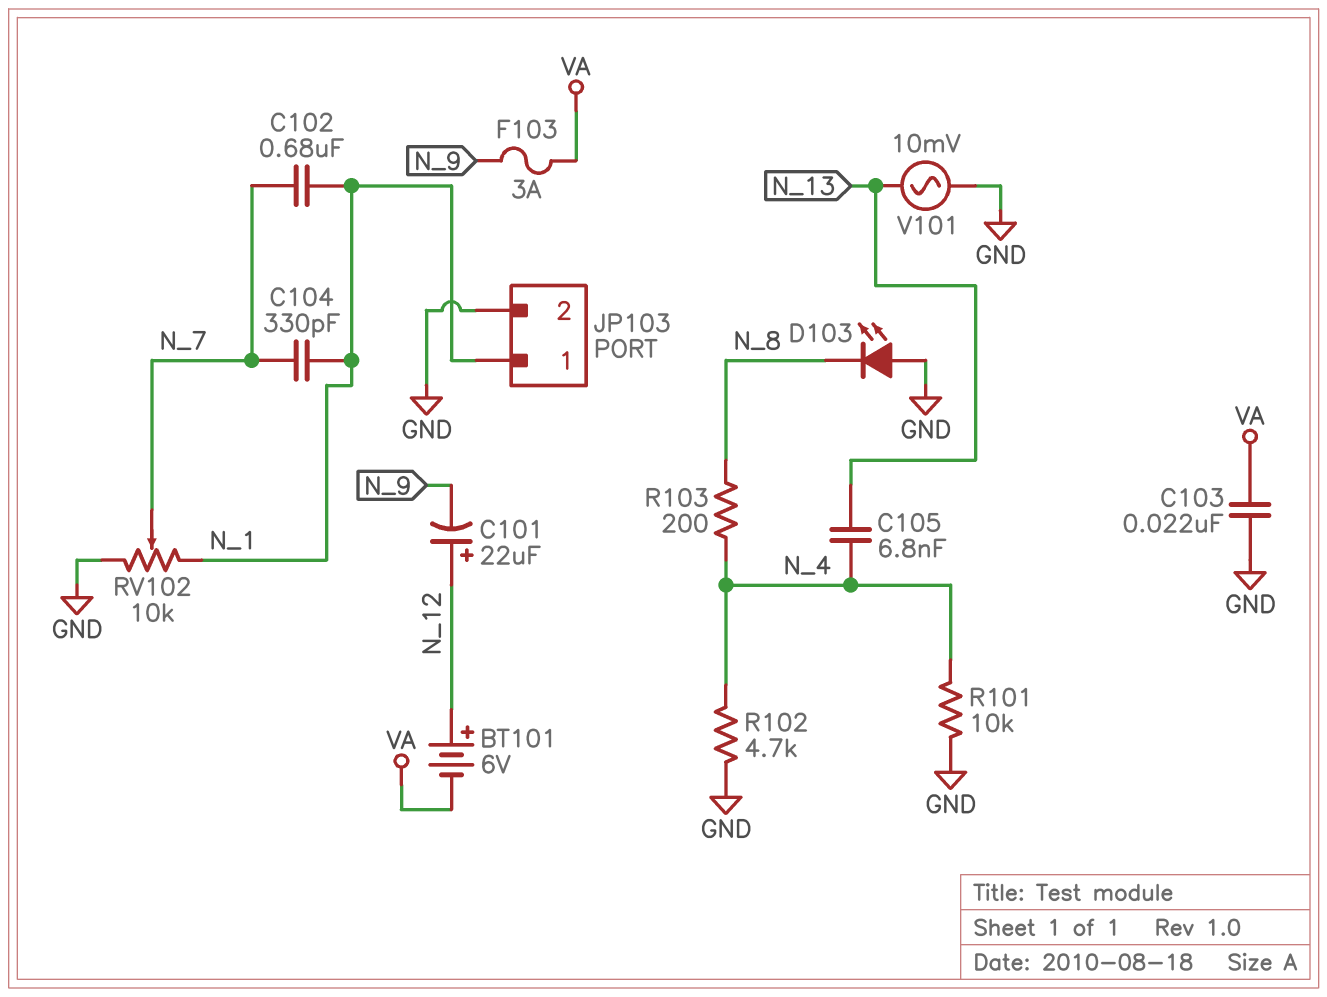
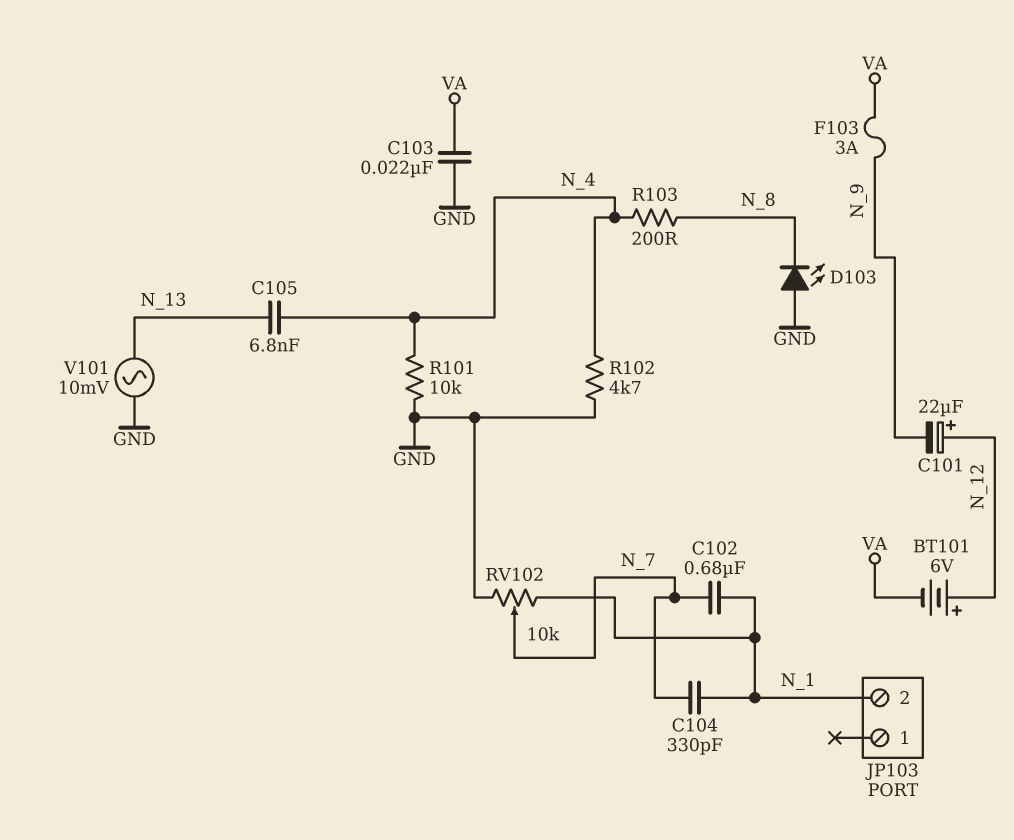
JP103 pin 1: N_1 -> none
JP103 pin 2: GND -> N_1

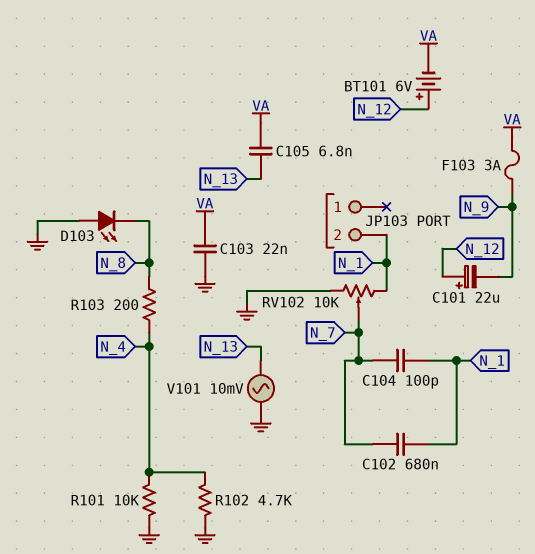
C104: 330pF (N_1, N_7) -> 100pF (N_1, N_7)
C105: 6.8nF (N_4, N_13) -> 6.8nF (N_13, VA)

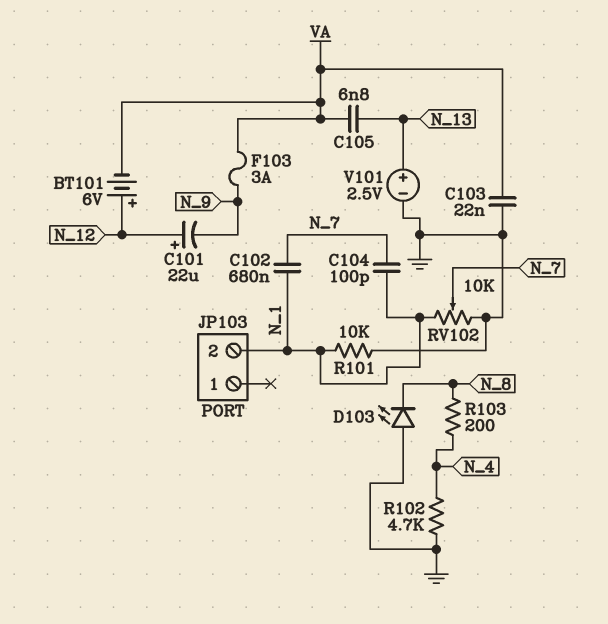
R101: 10k (GND, N_4) -> 10k (GND, N_1)
V101: AC 10mV (GND, N_13) -> 2.5V (plus N_13, minus GND)

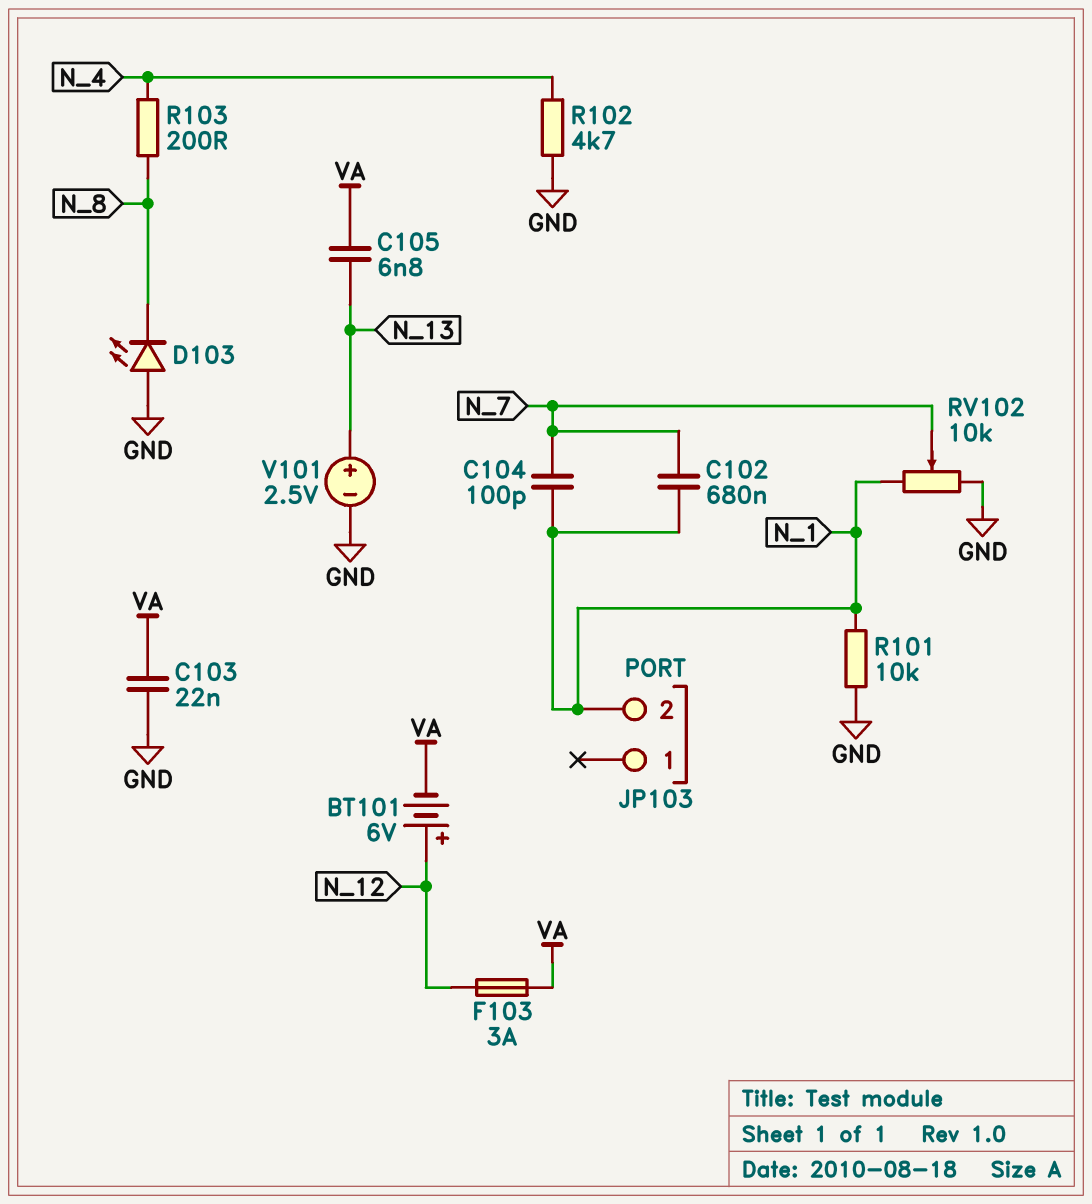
C101: 22uF (plus N_12, minus N_9) -> none
F103: 3A (N_9, VA) -> 3A (N_12, VA)

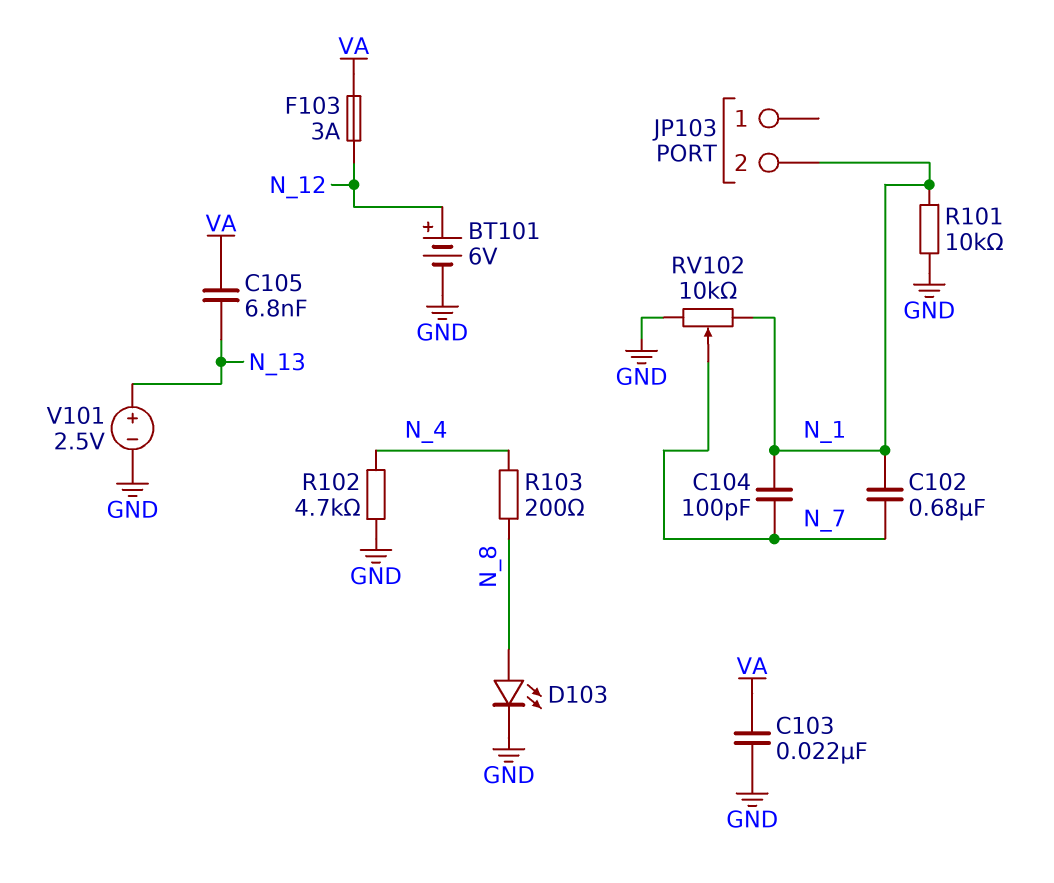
BT101: 6V (plus N_12, minus VA) -> 6V (plus N_12, minus GND)
D103: LED (A GND, K N_8) -> LED (A N_8, K GND)

